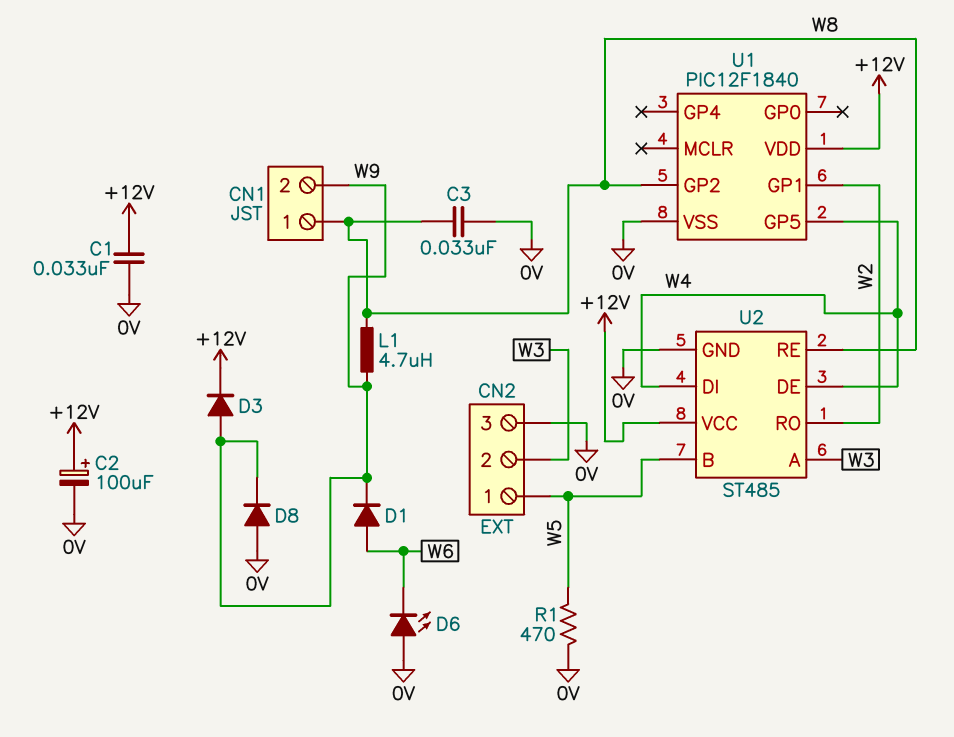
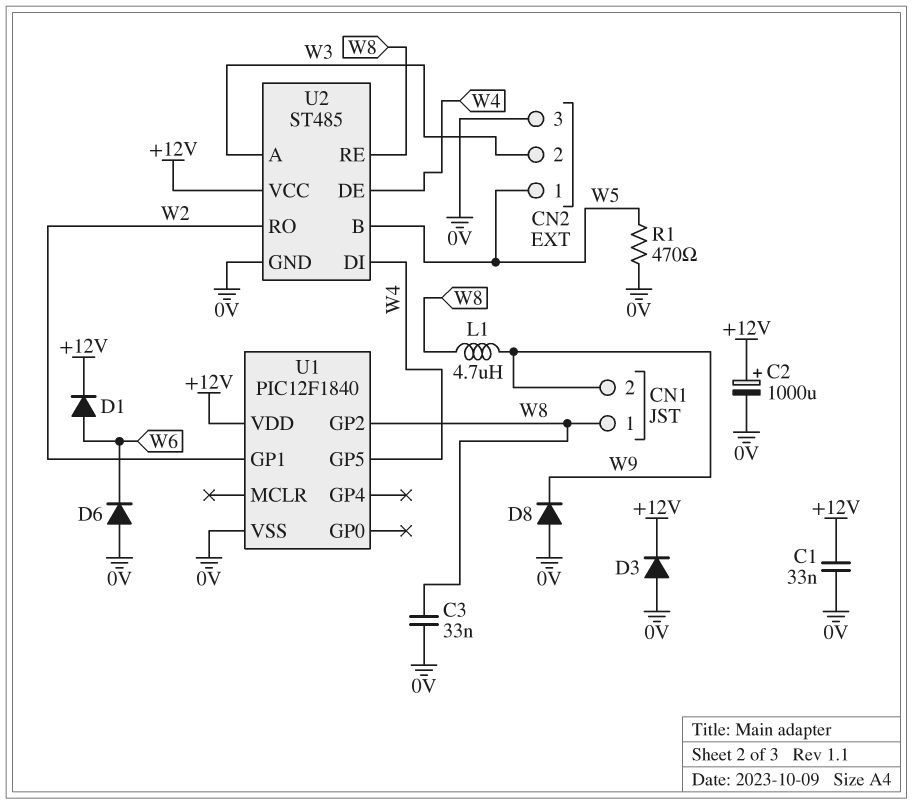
C2: 100uF (plus +12V, minus 0V) -> 1000uF (plus +12V, minus 0V)
D1: diode (A W6, K W9) -> diode (A W6, K +12V)
D3: diode (A W9, K +12V) -> diode (A 0V, K +12V)
D6: LED (A 0V, K W6) -> diode (A 0V, K W6)

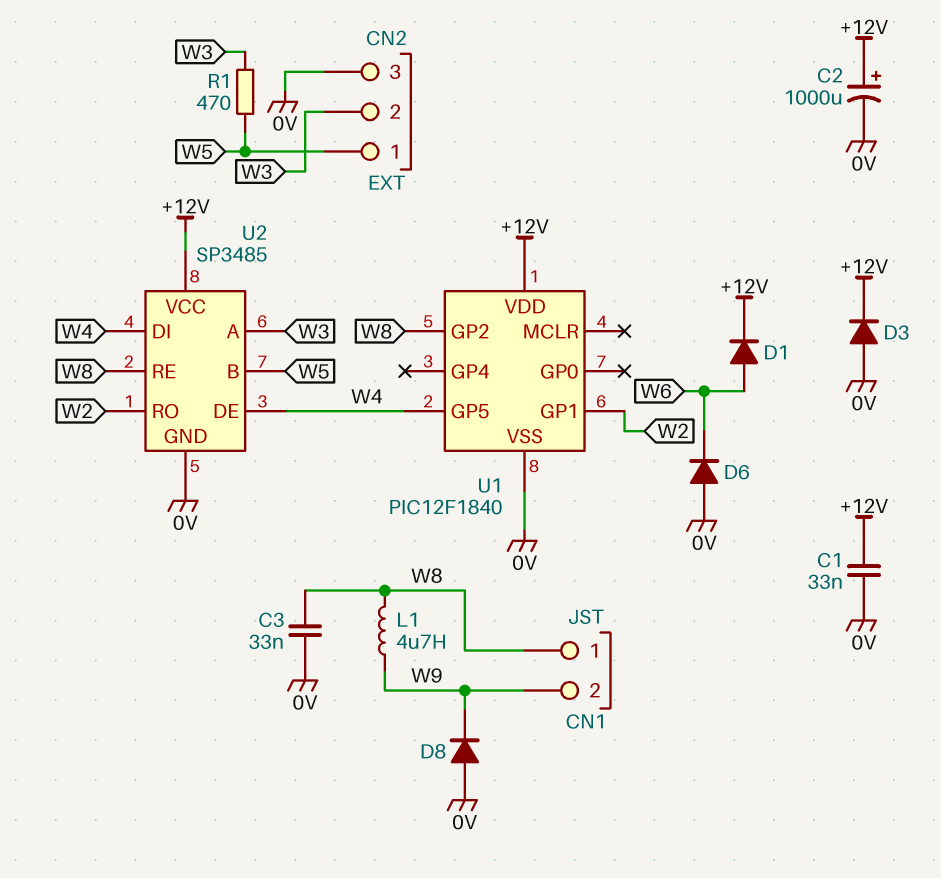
R1: 470 (0V, W5) -> 470 (W3, W5)
U2: ST485 -> SP3485

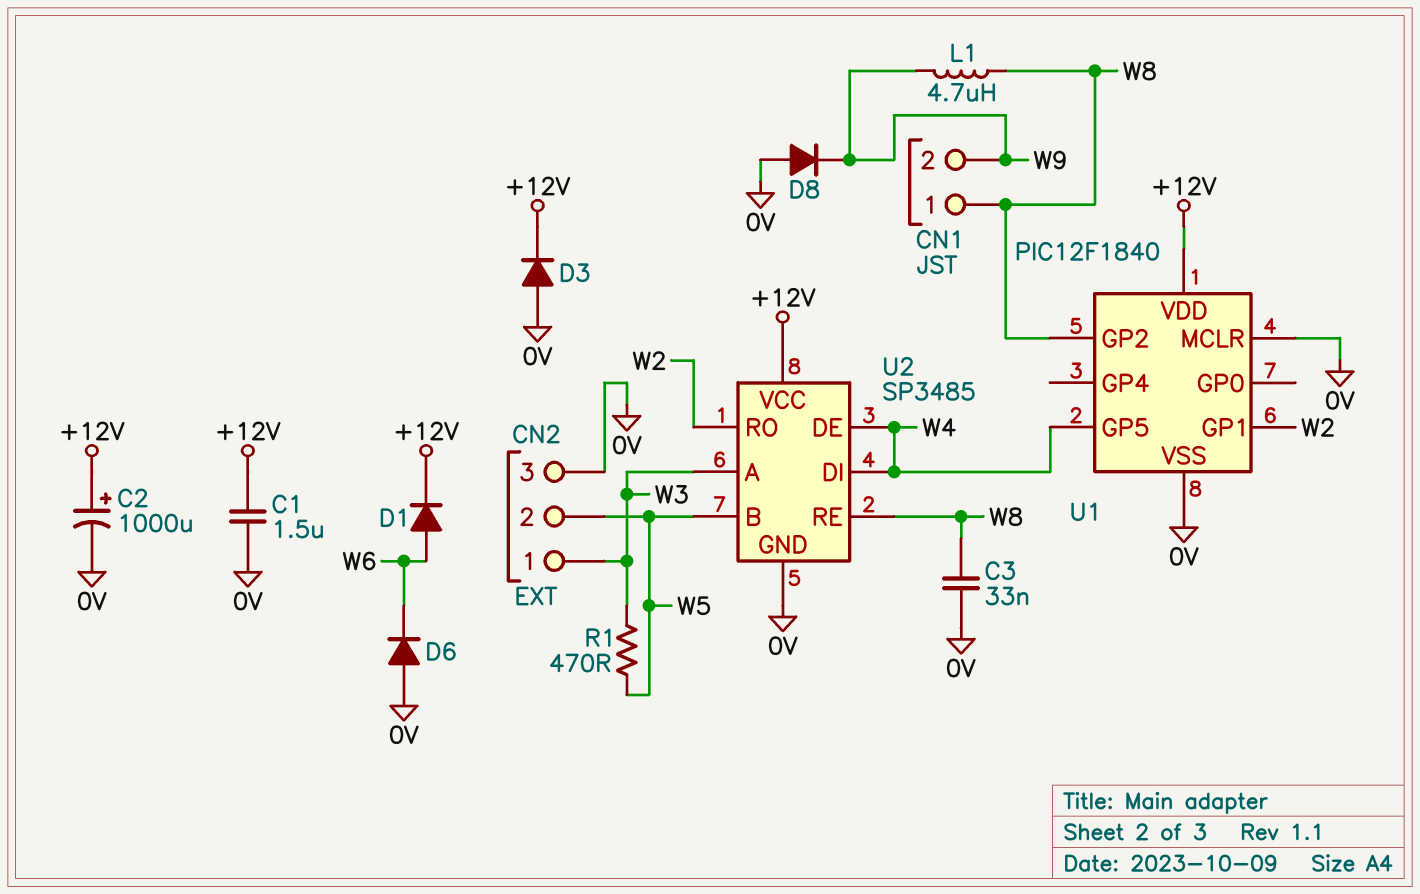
C1: 33nF (+12V, 0V) -> 1.5uF (+12V, 0V)
CN2 pin 1: W5 -> W3
CN2 pin 2: W3 -> W5
U1 pin MCLR: none -> 0V

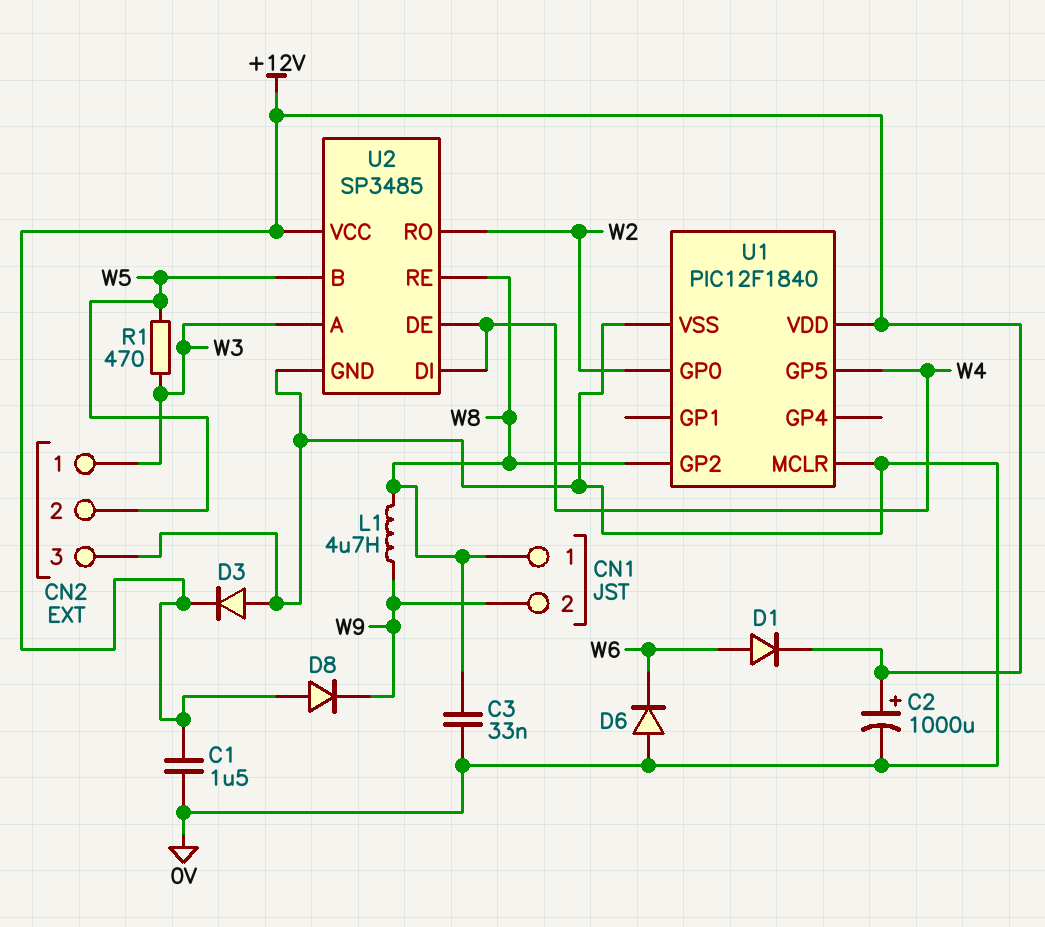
D8: diode (A 0V, K W9) -> diode (A +12V, K W9)
U1 pin GP0: none -> W2
U1 pin GP1: W2 -> none

